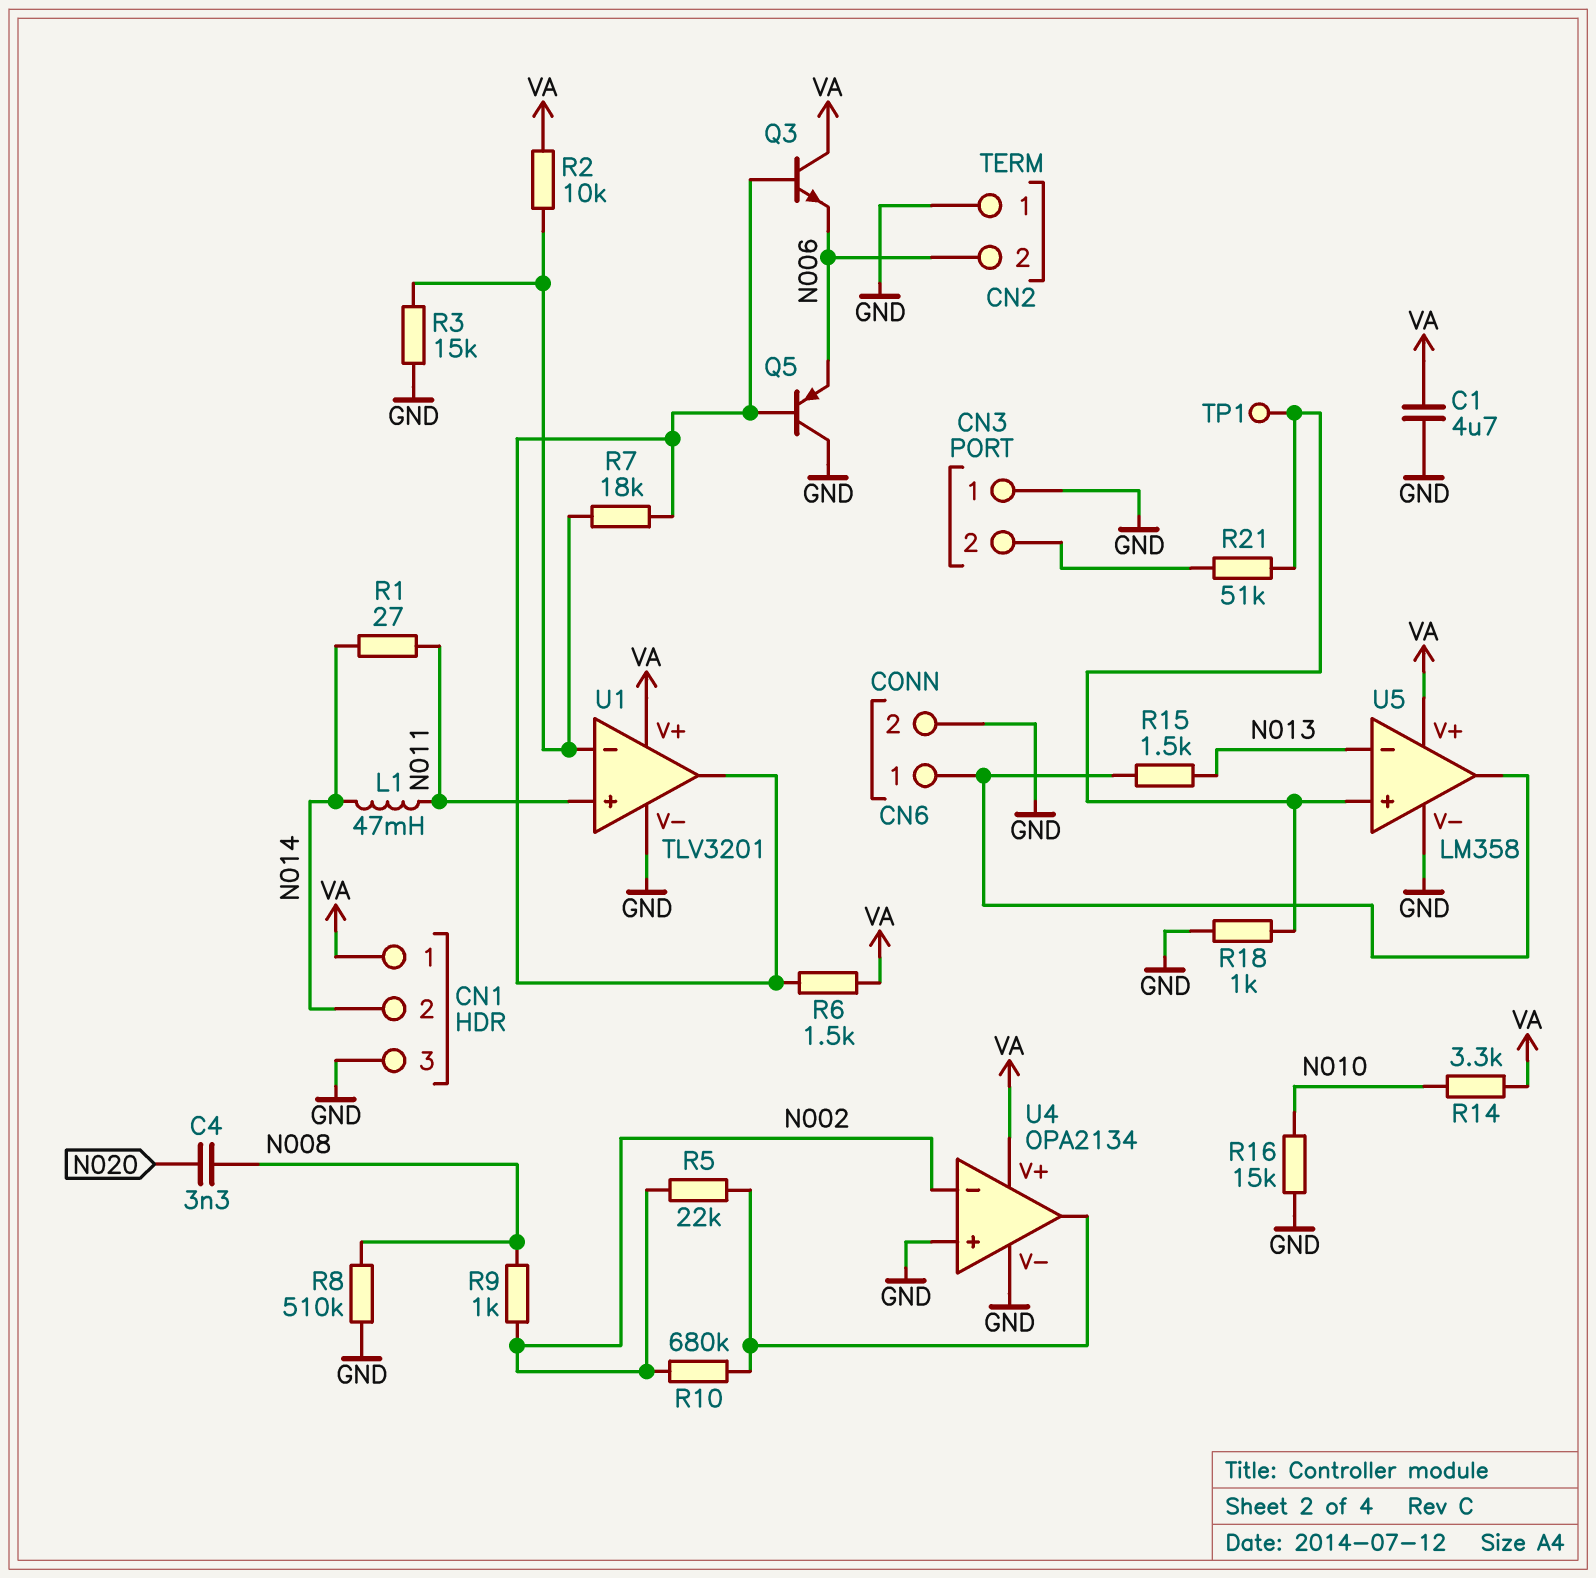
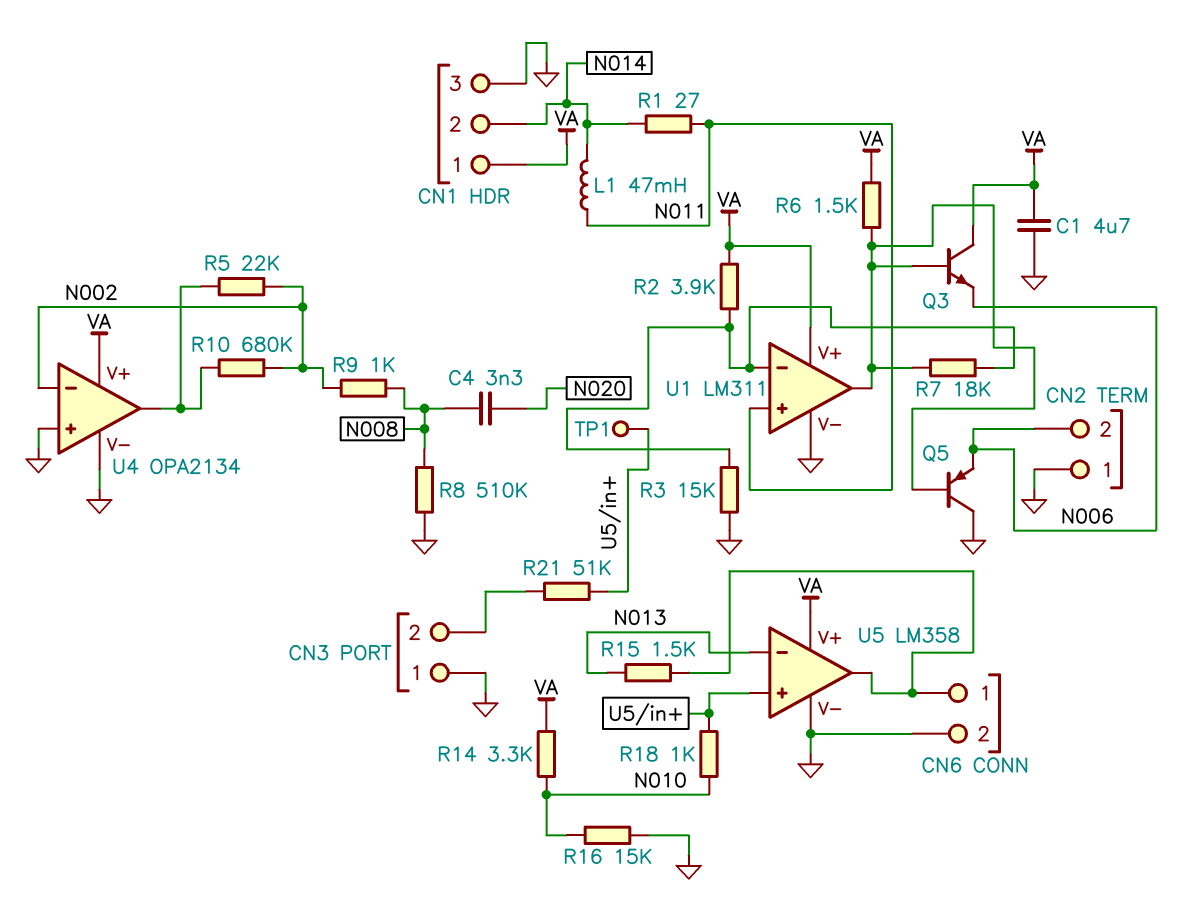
R2: 10k (U1/in-, VA) -> 3.9k (U1/in-, VA)
R18: 1k (GND, U5/in+) -> 1k (N010, U5/in+)
U1: TLV3201 -> LM311

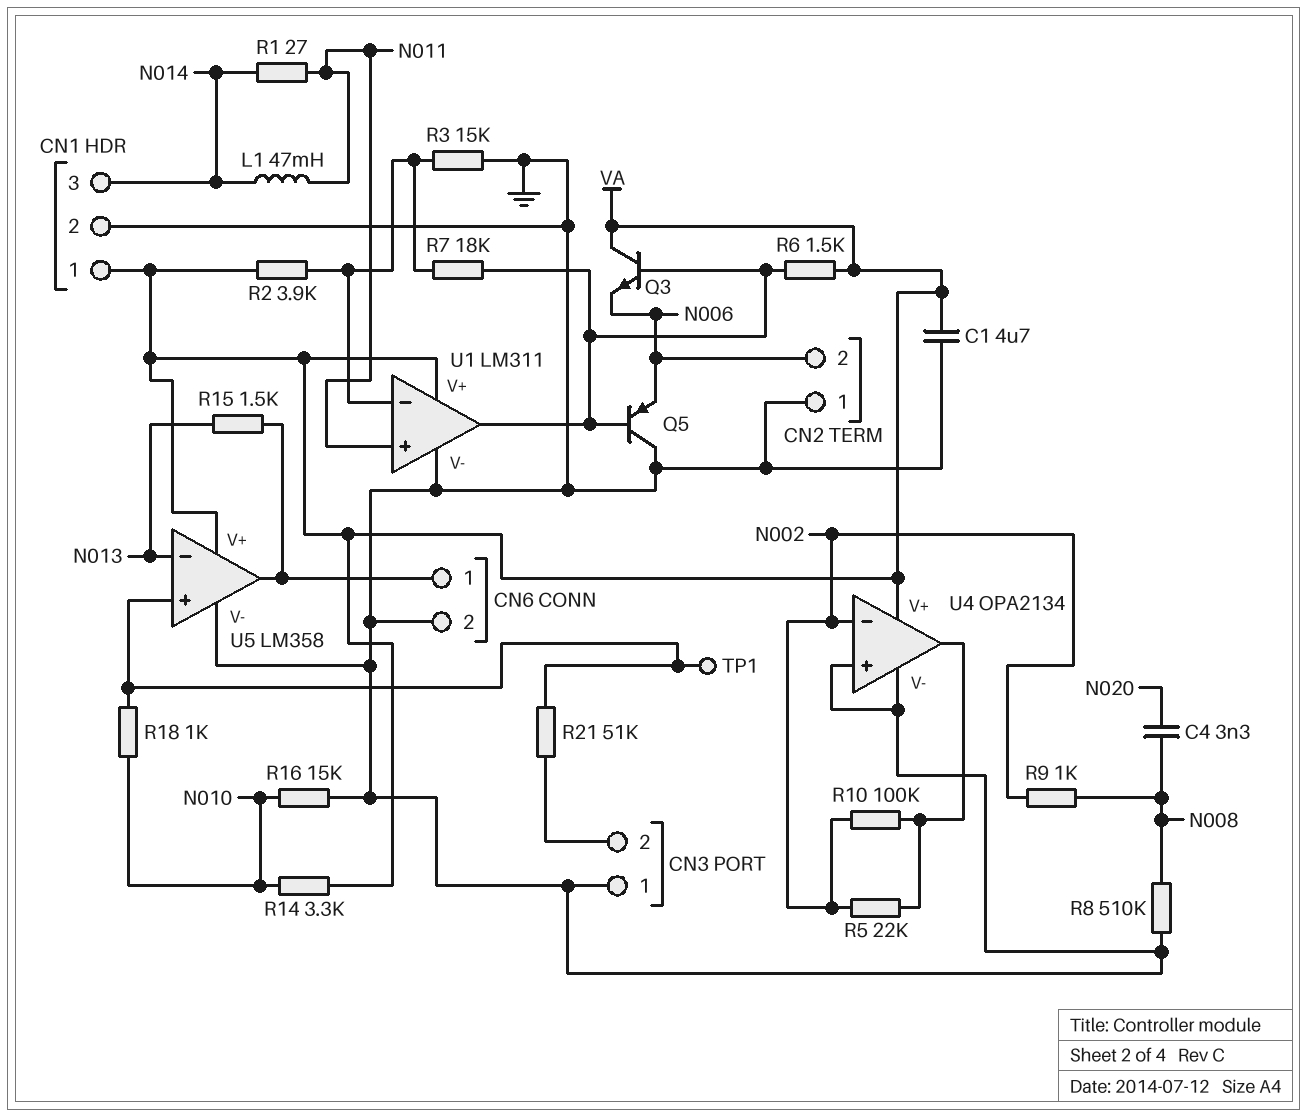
CN1 pin 2: N014 -> GND
CN1 pin 3: GND -> N014
R10: 680k (N002, U4/out) -> 100k (N002, U4/out)

